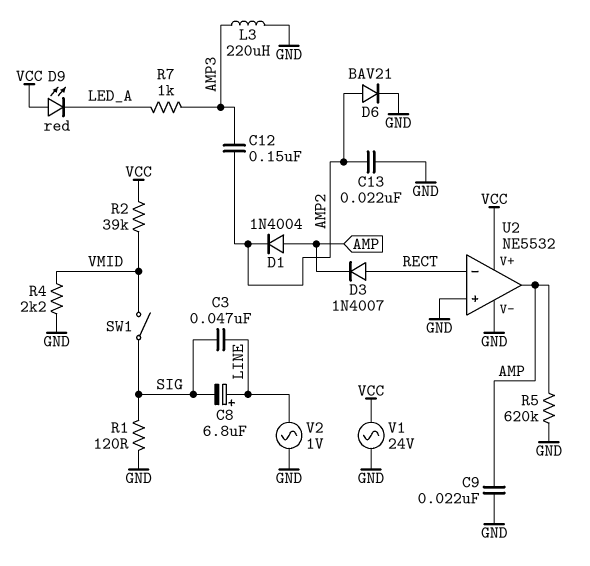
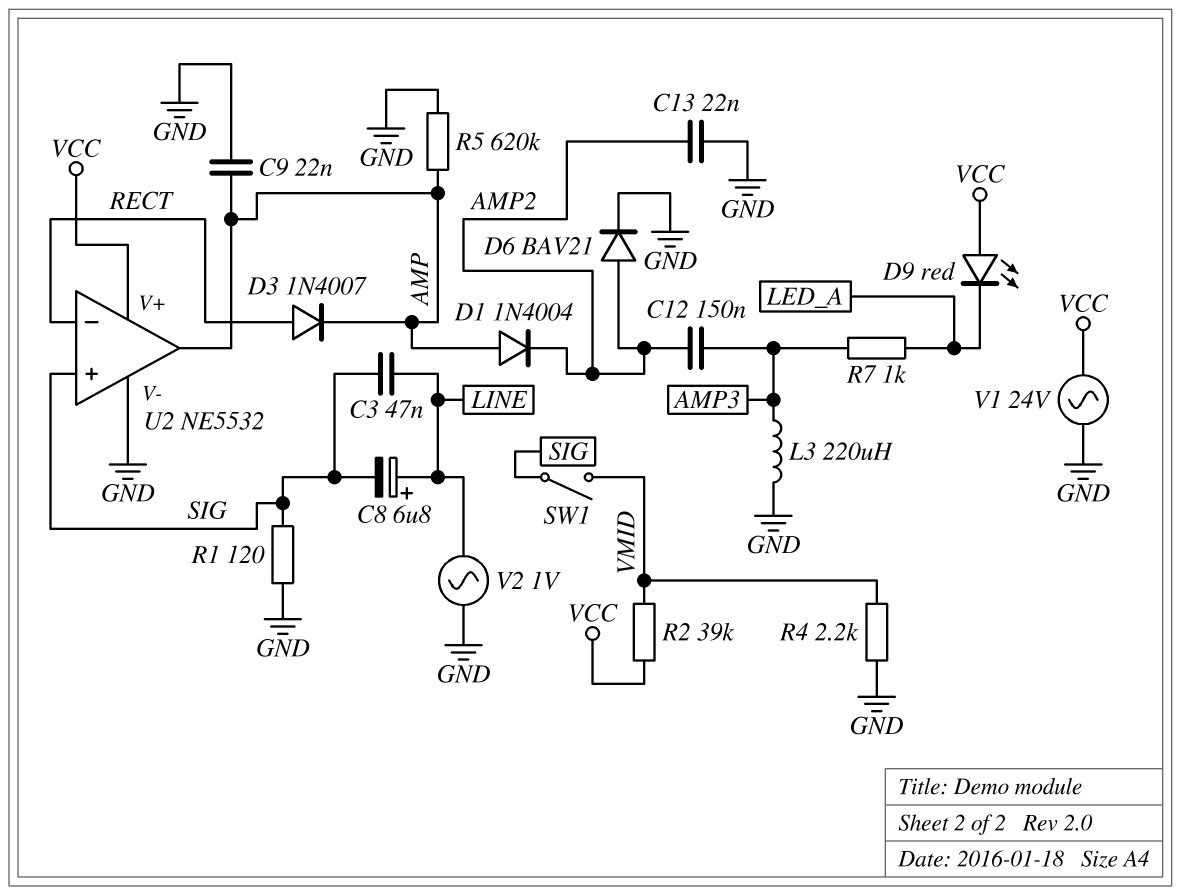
U2 pin in+: GND -> SIG

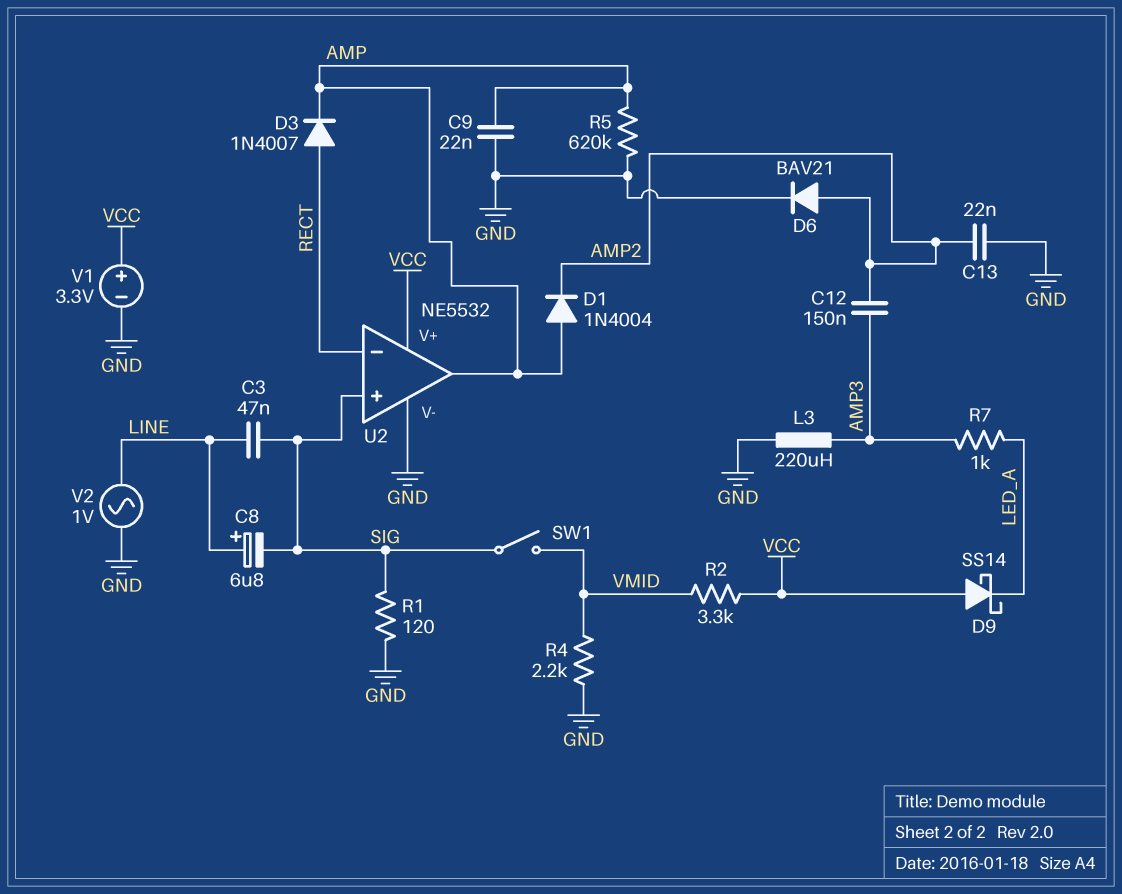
D9: LED red (A VCC, K LED_A) -> schottky SS14 (A VCC, K LED_A)
R2: 39k (VCC, VMID) -> 3.3k (VCC, VMID)
V1: AC 24V (GND, VCC) -> 3.3V (plus VCC, minus GND)

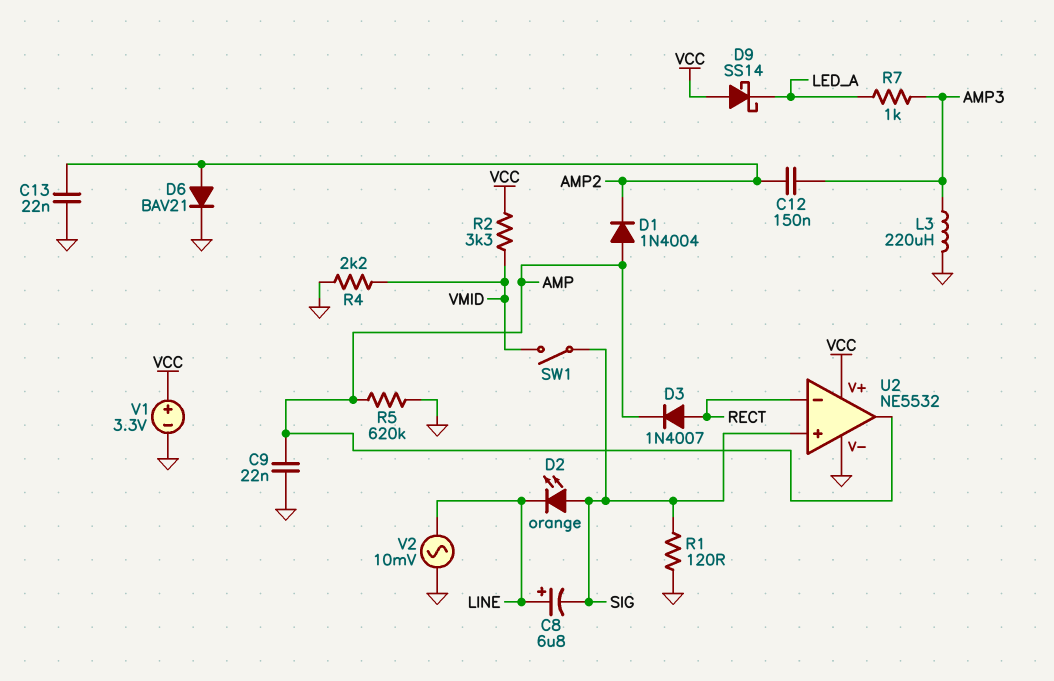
C3: 47nF (LINE, SIG) -> none
D2: none -> LED orange (A SIG, K LINE)
V2: AC 1V (GND, LINE) -> AC 10mV (GND, LINE)

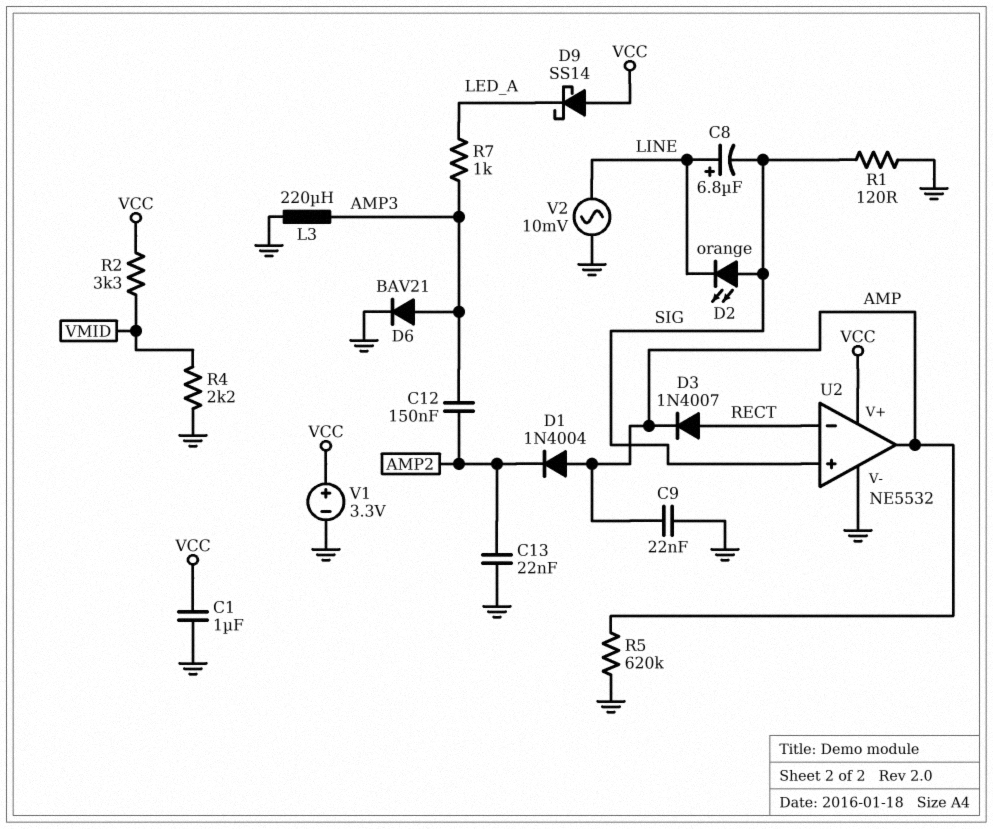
C1: none -> 1uF (GND, VCC)
D6: diode BAV21 (A AMP2, K GND) -> diode BAV21 (A AMP3, K GND)
SW1: switch (SIG, VMID) -> none

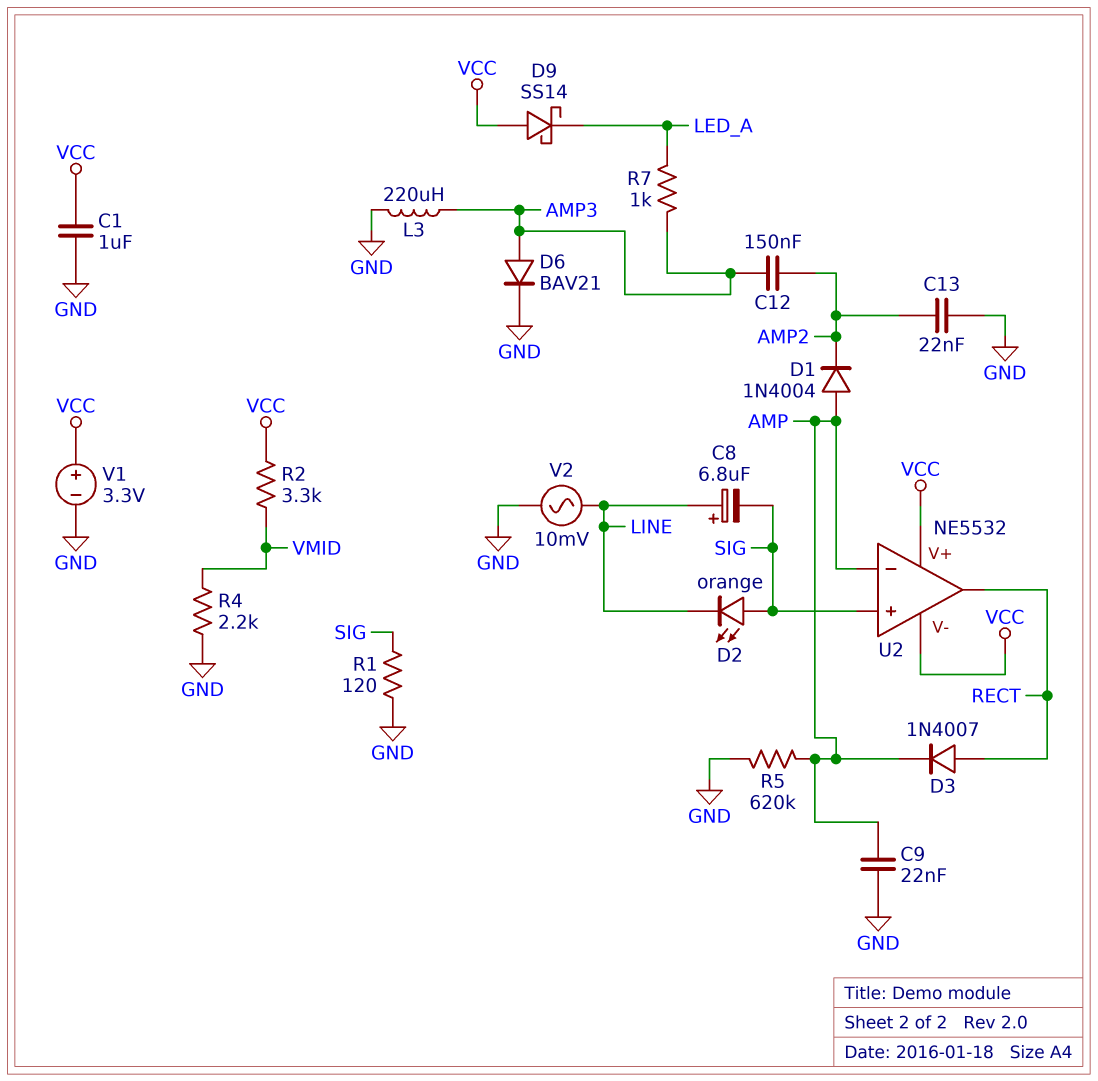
U2 pin V-: GND -> VCC
U2 pin in-: RECT -> AMP
U2 pin out: AMP -> RECT

